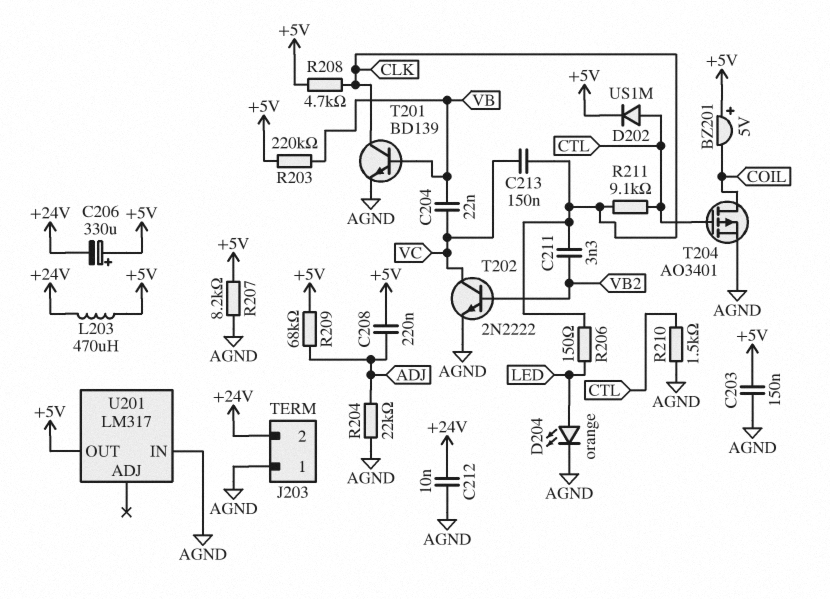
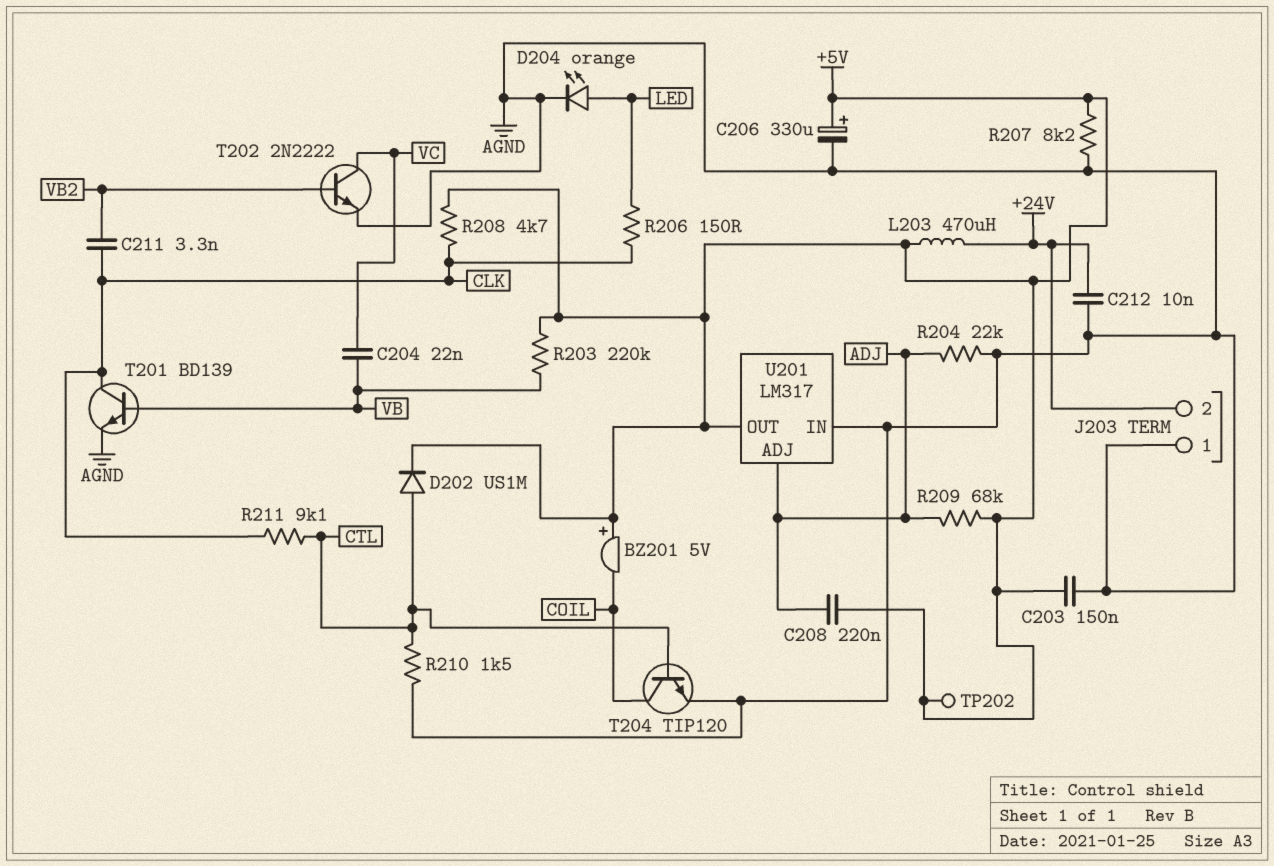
C206: 330uF (plus +5V, minus +24V) -> 330uF (plus +5V, minus AGND)
C213: 150nF (CLK, VC) -> none
T204: PMOS AO3401 (G CTL, D COIL, S AGND) -> NPN TIP120 (B CTL, C COIL, E AGND)
TP202: none -> test point (+5V)
U201 pin ADJ: none -> ADJ

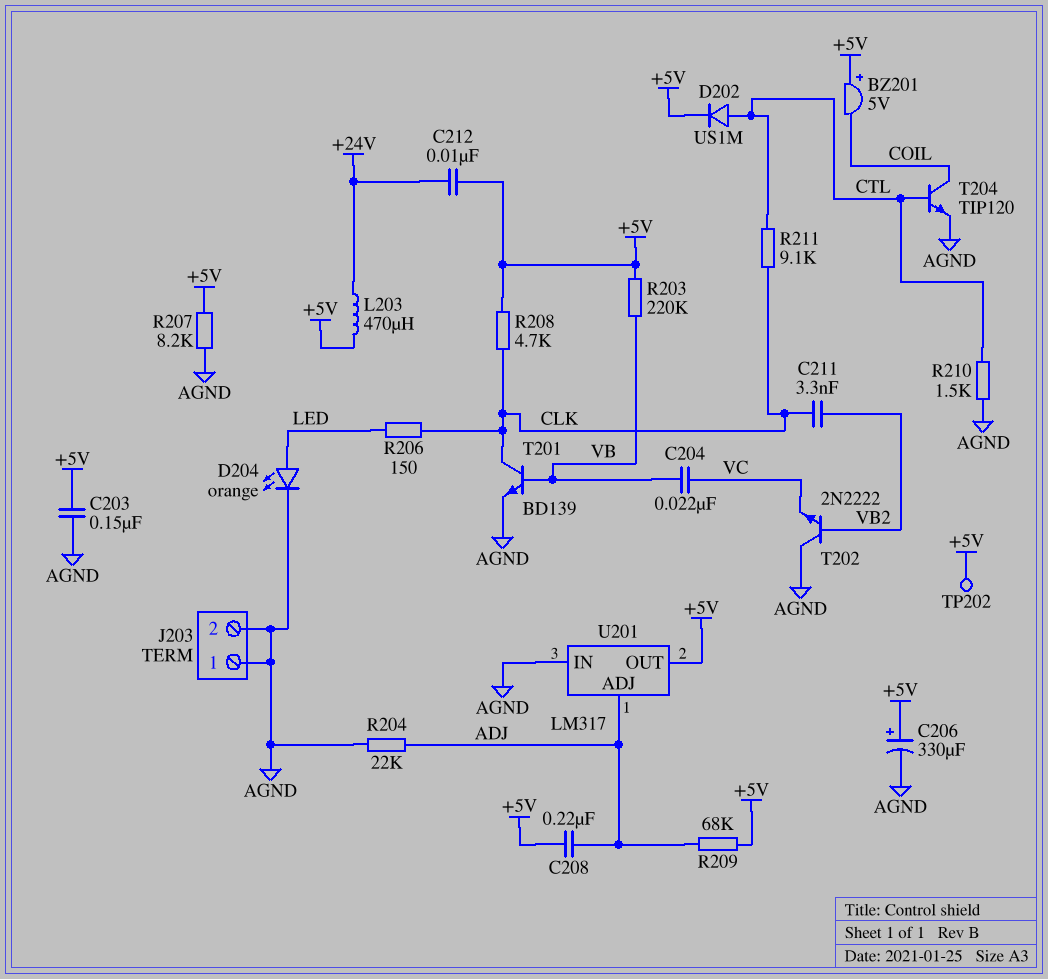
C212: 10nF (+24V, AGND) -> 10nF (+5V, +24V)
J203 pin 2: +24V -> AGND
T202: NPN 2N2222 (B VB2, C VC, E AGND) -> NPN 2N2222 (B VB2, C AGND, E VC)

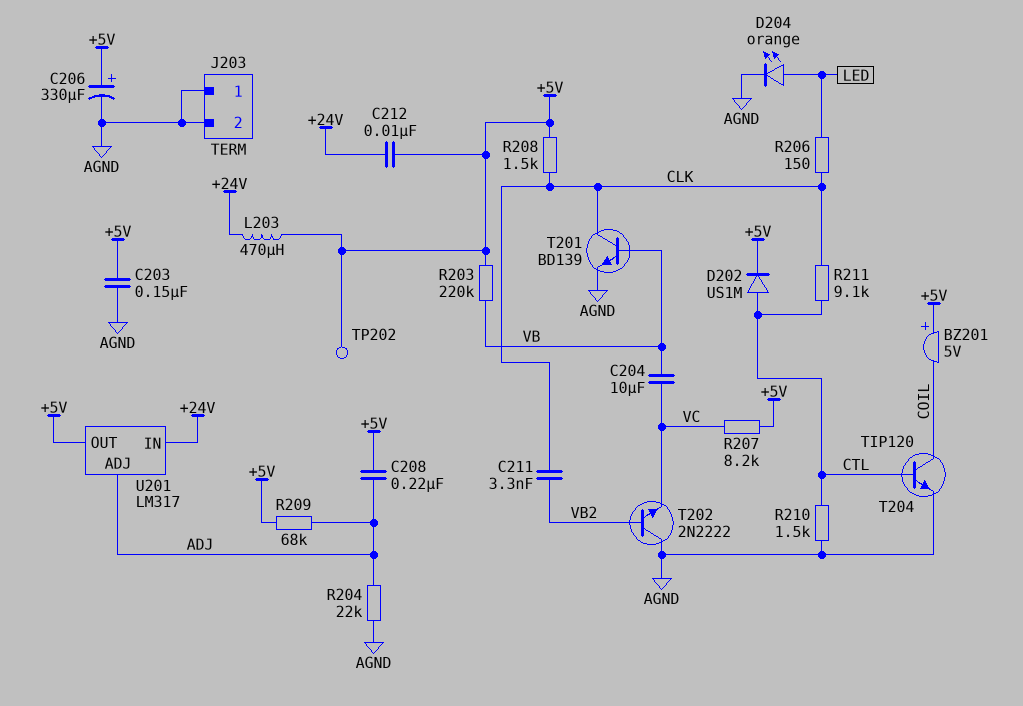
C204: 22nF (VB, VC) -> 10uF (VB, VC)
R207: 8.2k (+5V, AGND) -> 8.2k (+5V, VC)
R208: 4.7k (+5V, CLK) -> 1.5k (+5V, CLK)
U201 pin IN: AGND -> +24V

